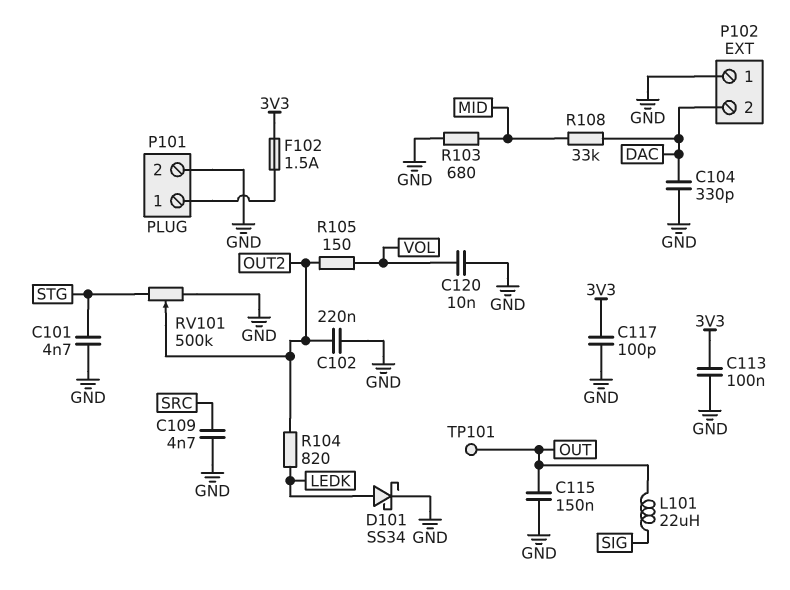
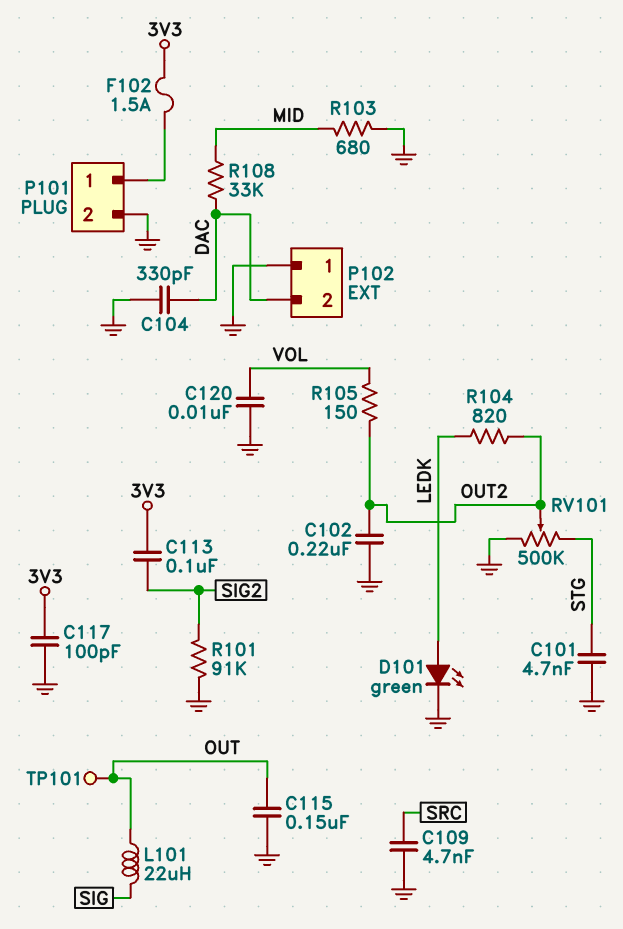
C113: 100nF (3V3, GND) -> 100nF (3V3, SIG2)
D101: schottky SS34 (A LEDK, K GND) -> LED green (A LEDK, K GND)
R101: none -> 91k (GND, SIG2)

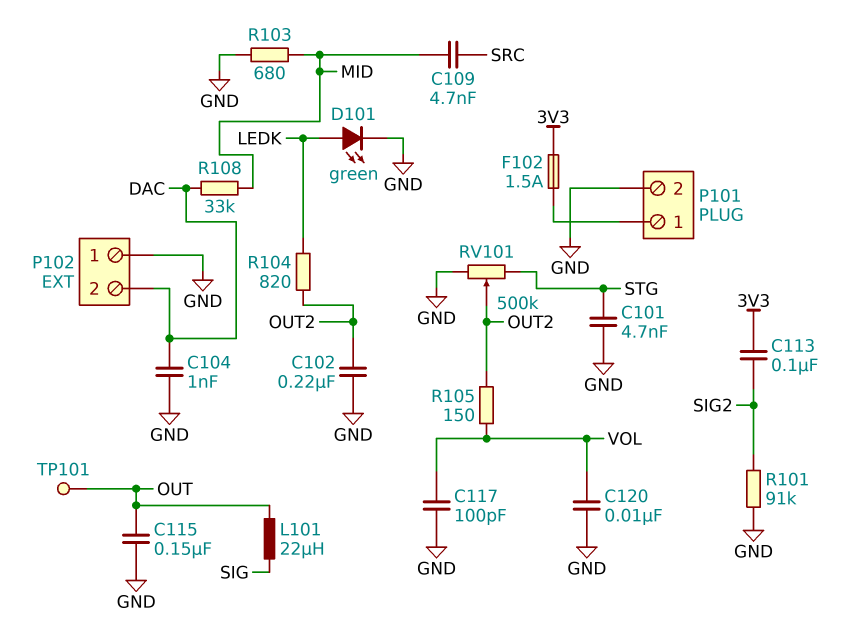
C104: 330pF (DAC, GND) -> 1nF (DAC, GND)
C109: 4.7nF (GND, SRC) -> 4.7nF (MID, SRC)
C117: 100pF (3V3, GND) -> 100pF (GND, VOL)

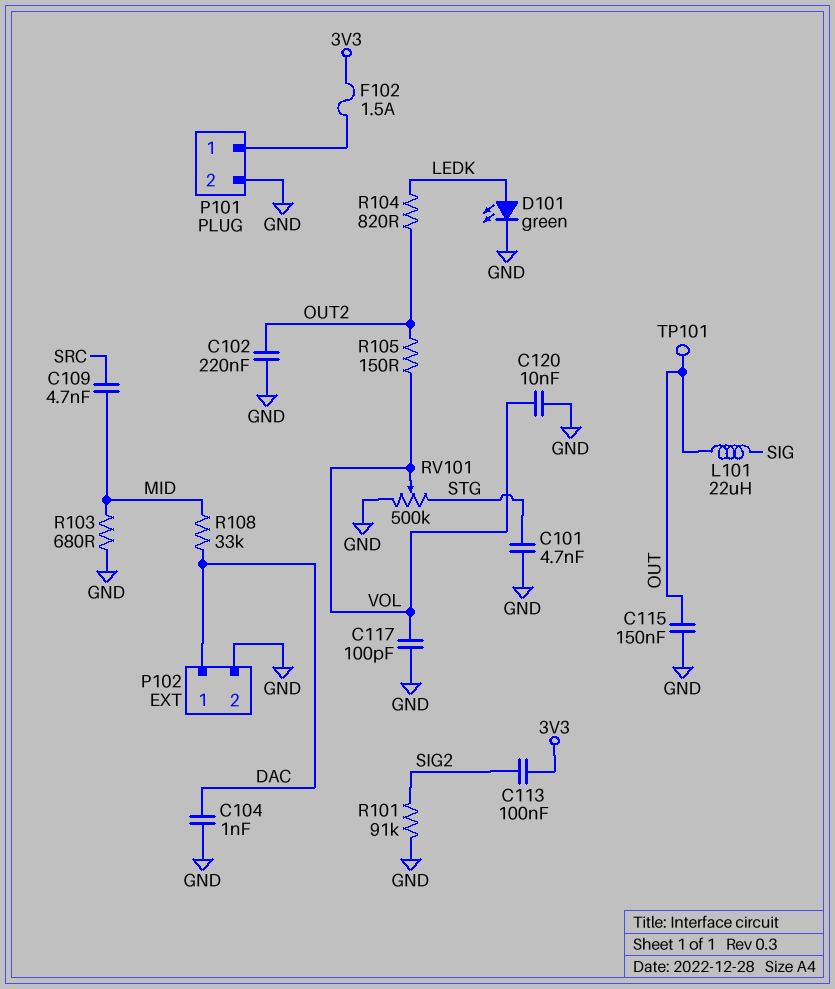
P102 pin 1: GND -> DAC
P102 pin 2: DAC -> GND
RV101: 500k (GND, STG, wiper OUT2) -> 500k (GND, STG, wiper VOL)

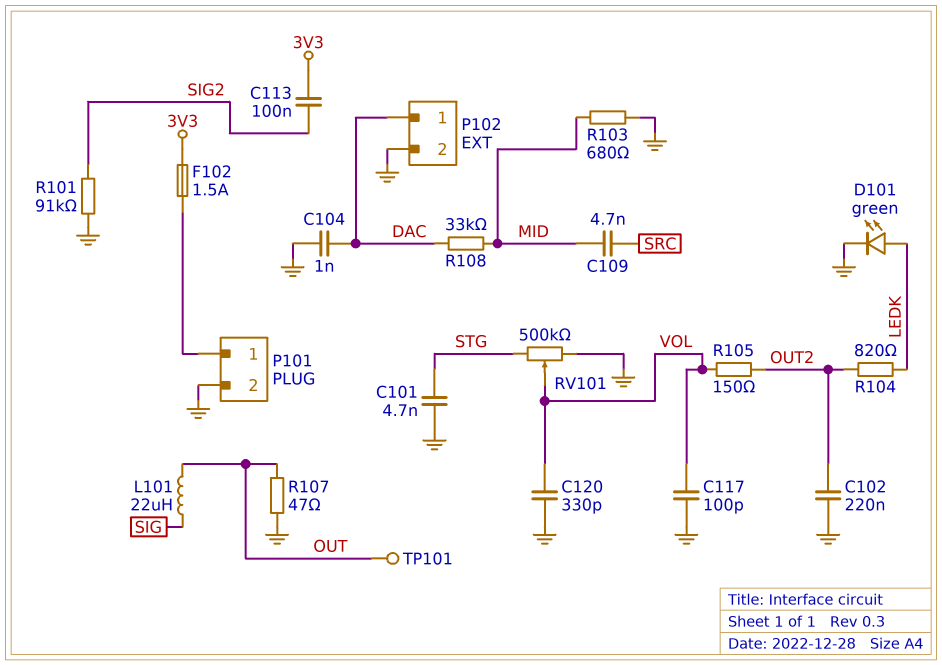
C115: 150nF (GND, OUT) -> none
C120: 10nF (GND, VOL) -> 330pF (GND, VOL)
R107: none -> 47 (GND, OUT)

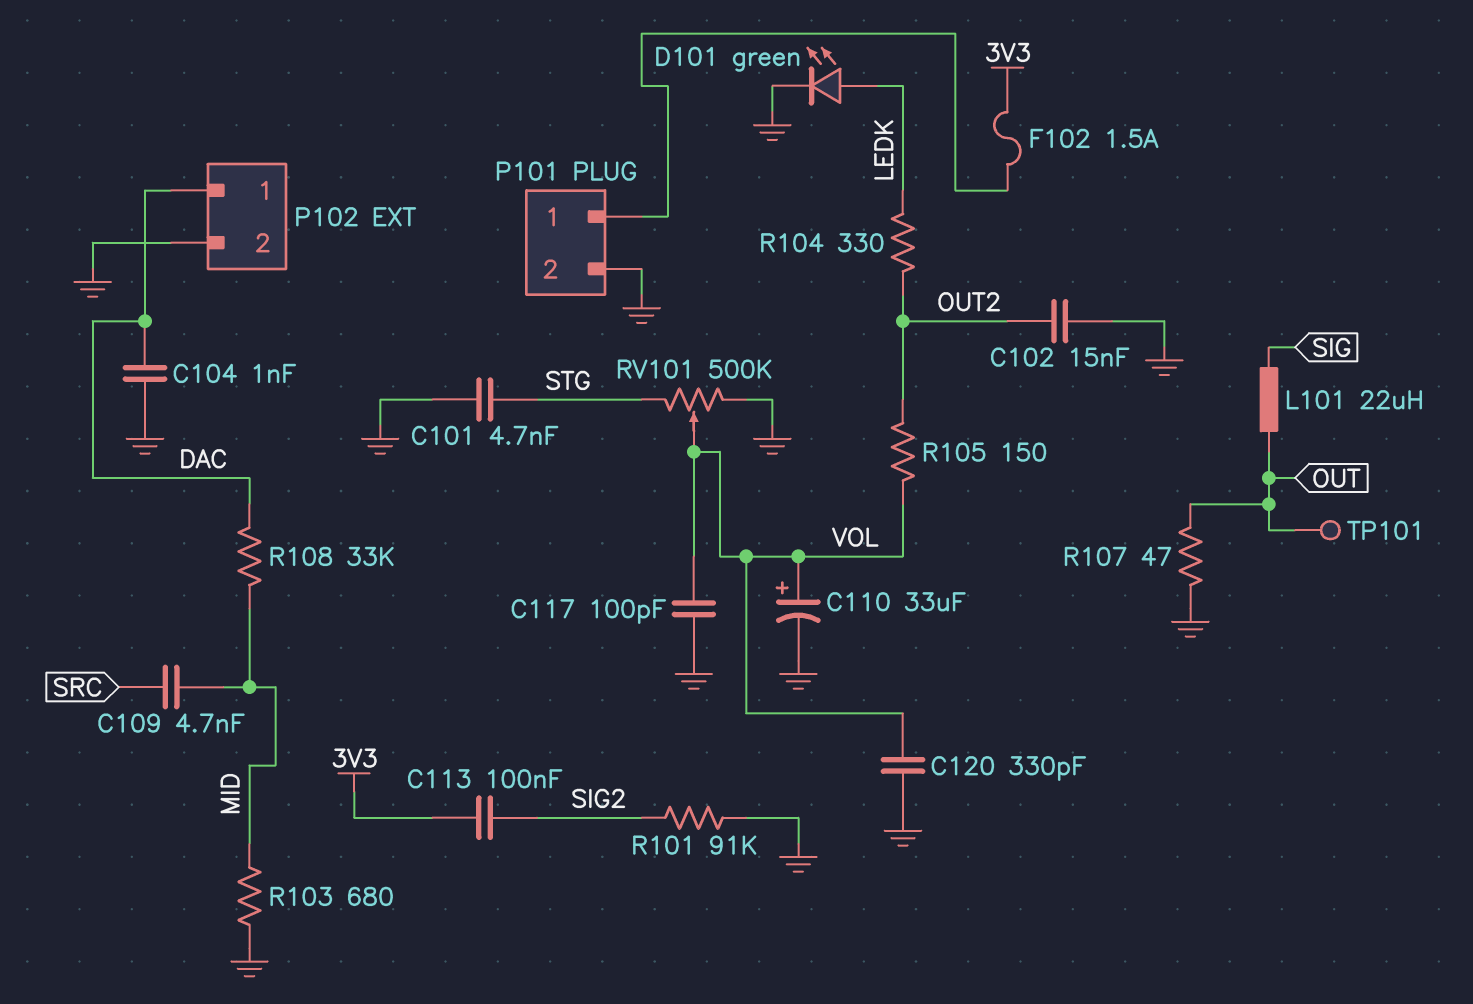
C102: 220nF (GND, OUT2) -> 15nF (GND, OUT2)
C110: none -> 33uF (plus VOL, minus GND)
R104: 820 (LEDK, OUT2) -> 330 (LEDK, OUT2)

